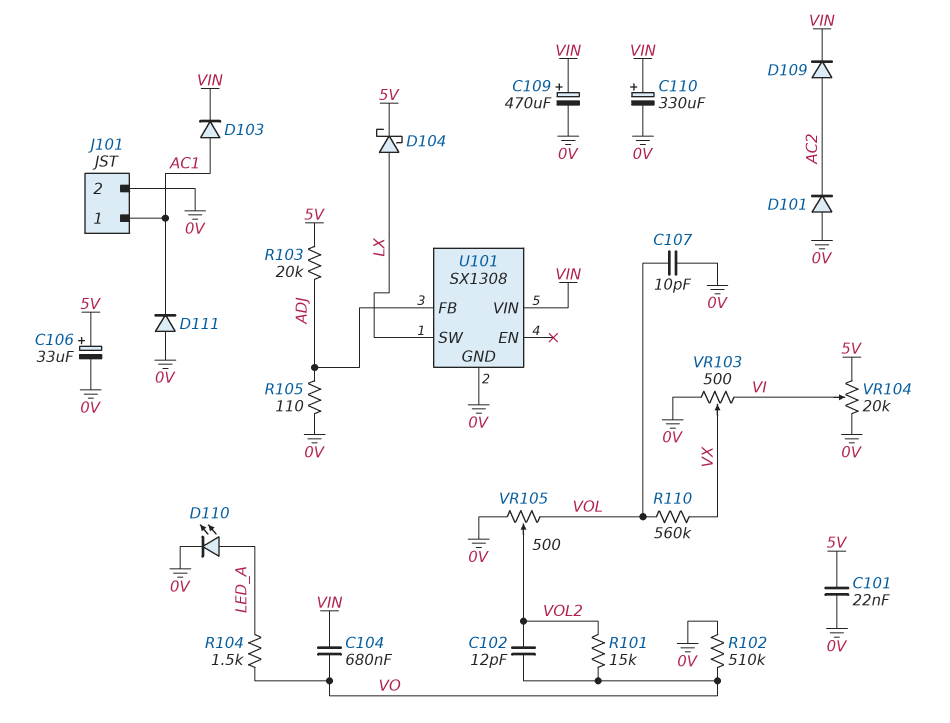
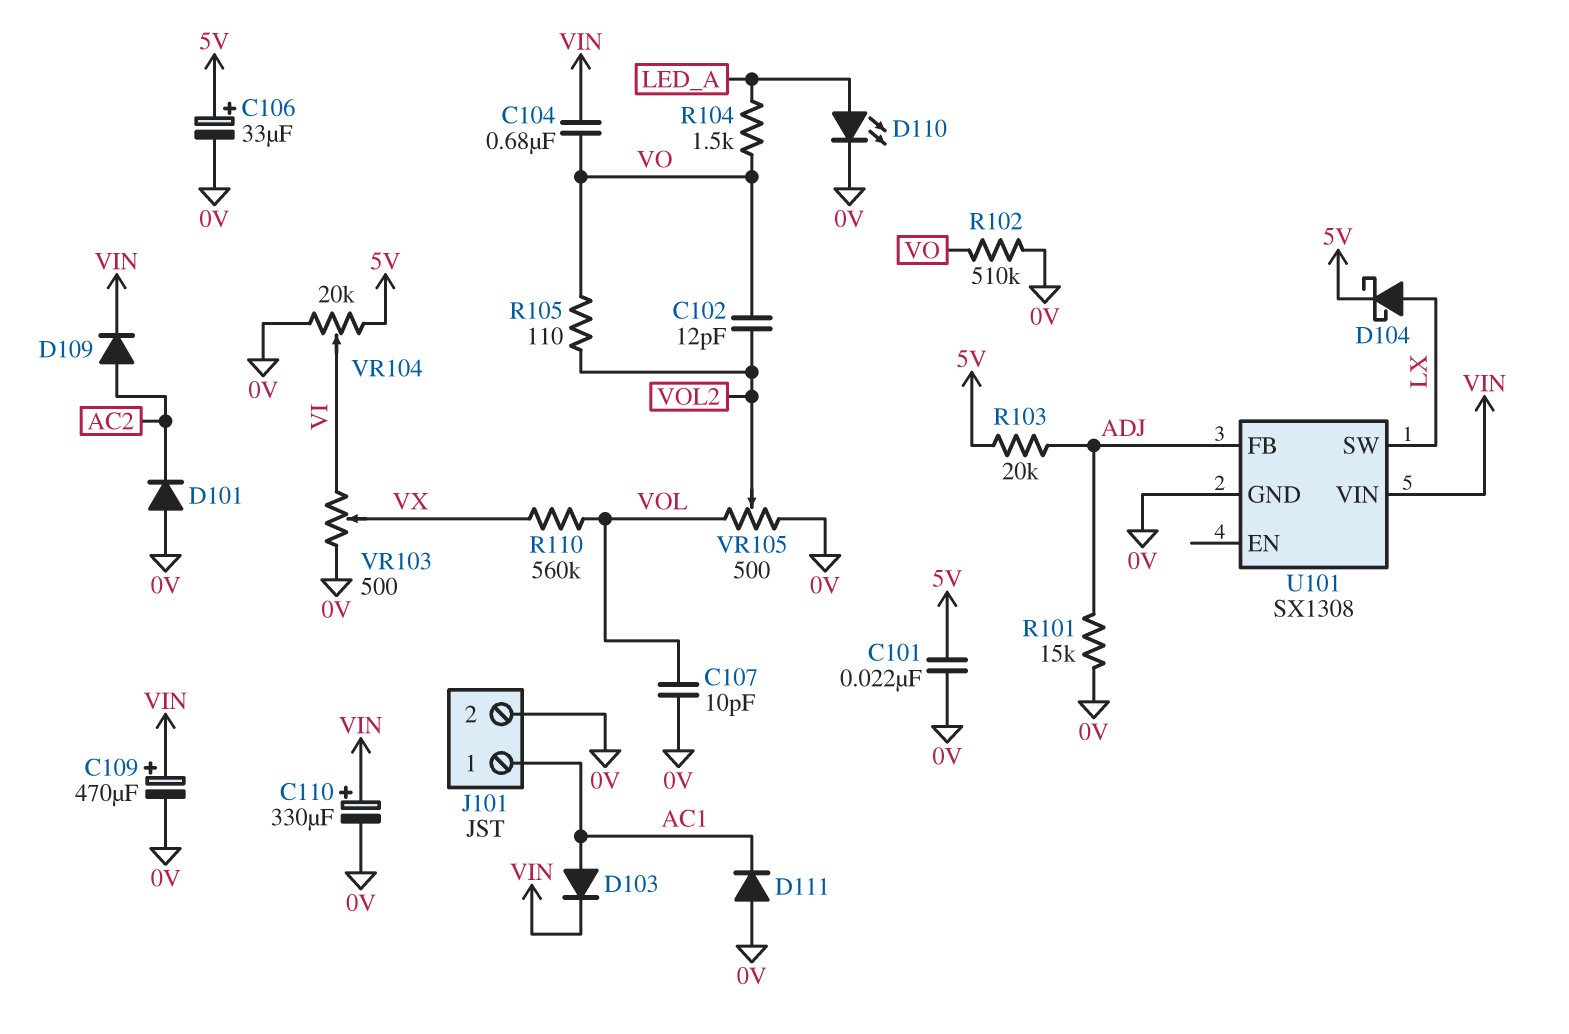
R101: 15k (VO, VOL2) -> 15k (0V, ADJ)
R105: 110 (0V, ADJ) -> 110 (VO, VOL2)

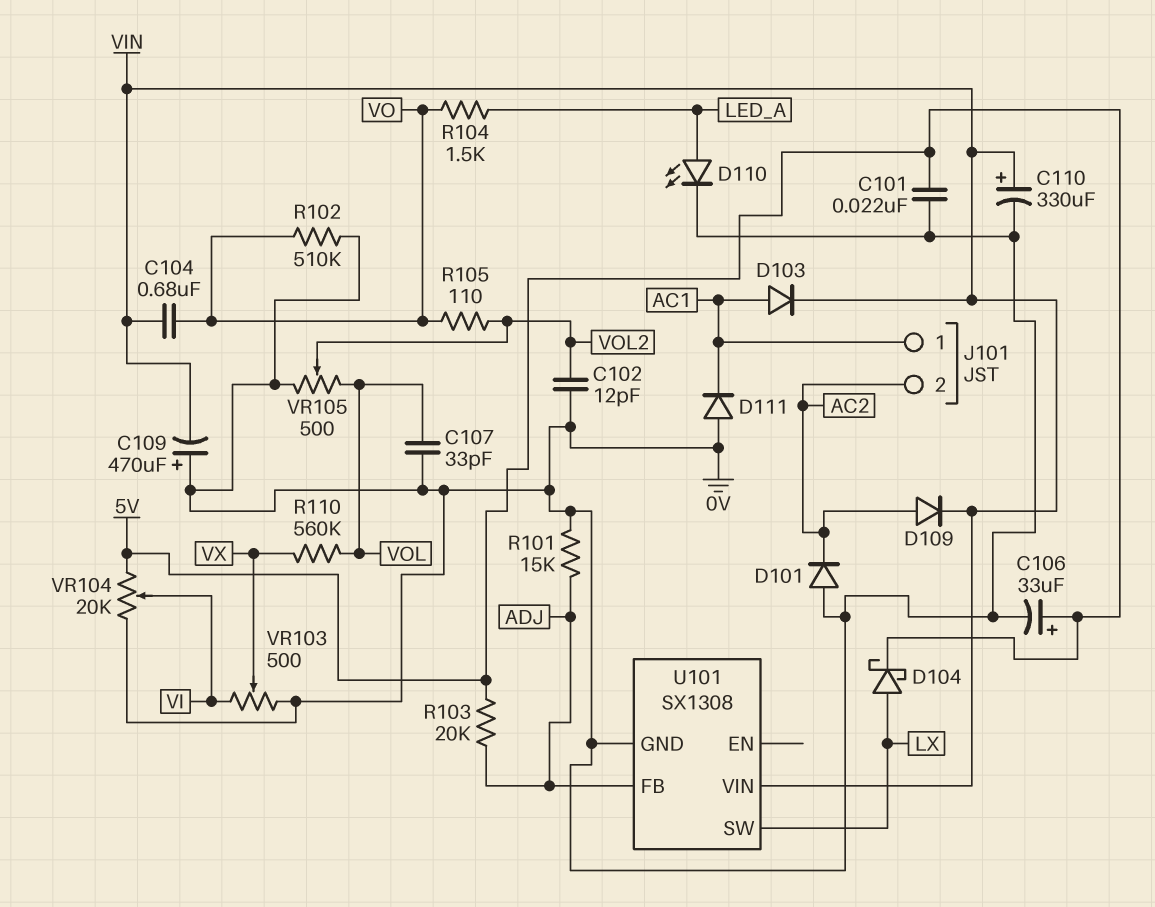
C102: 12pF (VO, VOL2) -> 12pF (0V, VOL2)
C107: 10pF (0V, VOL) -> 33pF (0V, VOL)
C109: 470uF (plus VIN, minus 0V) -> 470uF (plus 0V, minus VIN)
J101 pin 2: 0V -> AC2

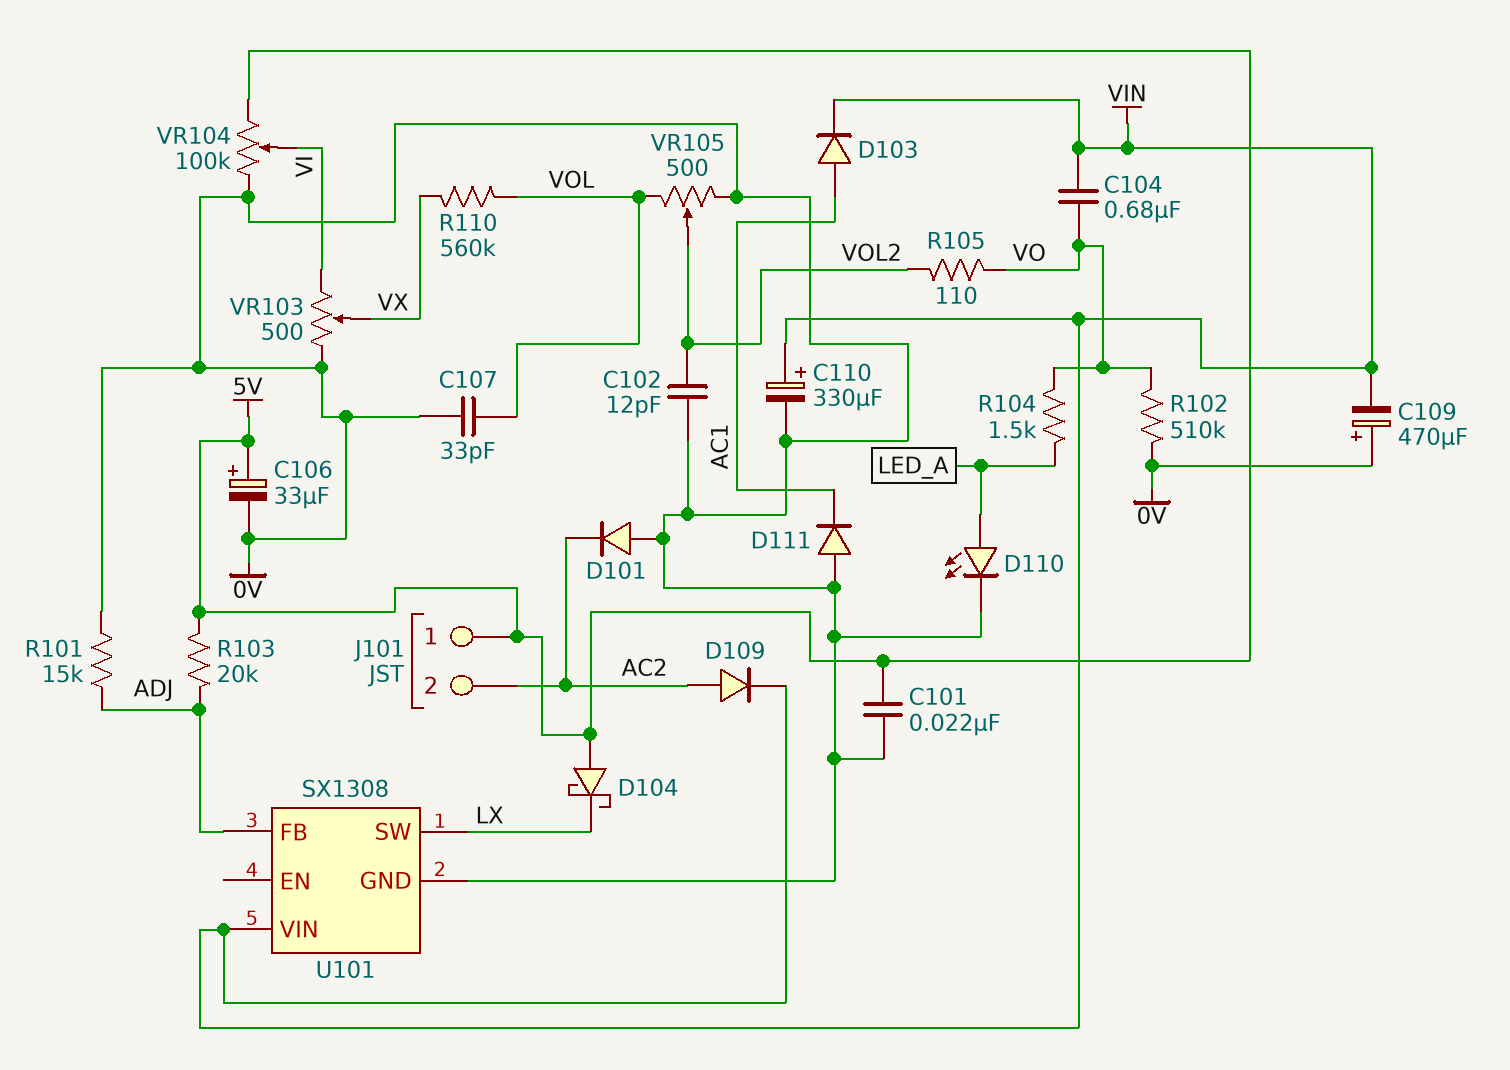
D104: schottky (A LX, K 5V) -> schottky (A 5V, K LX)
J101 pin 1: AC1 -> 5V
VR104: 20k (0V, 5V, wiper VI) -> 100k (0V, 5V, wiper VI)

